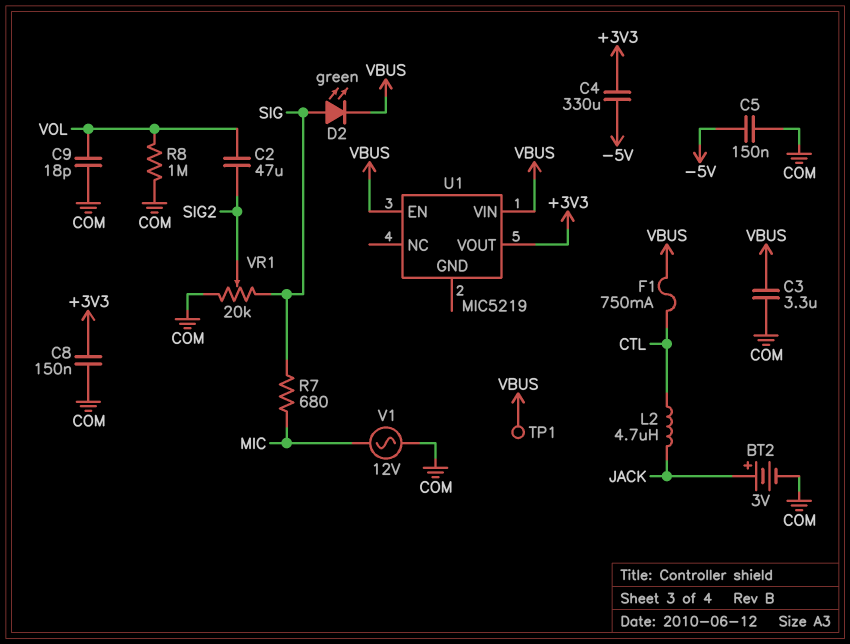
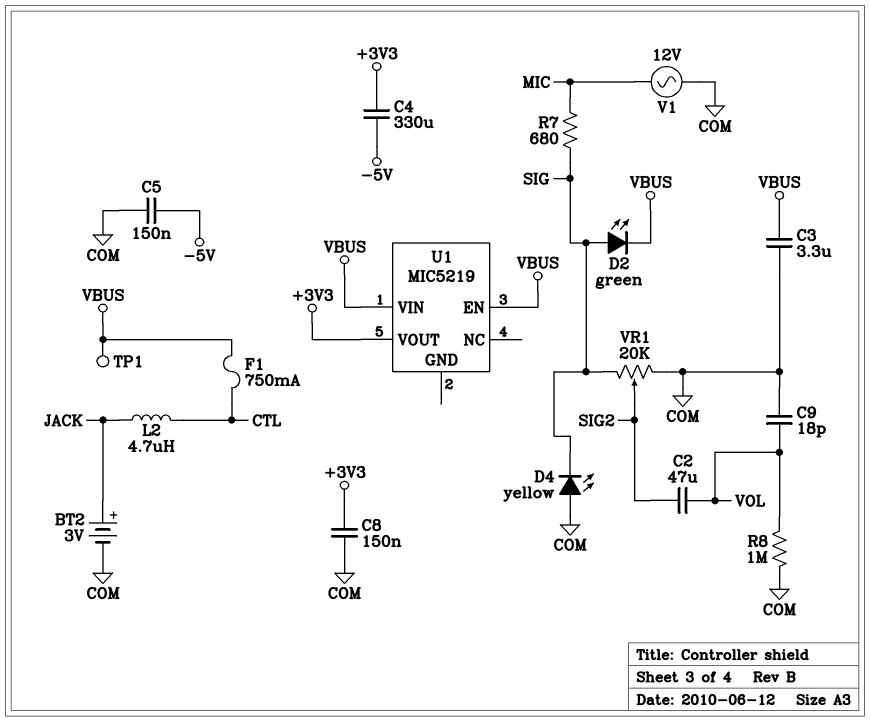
D4: none -> LED yellow (A COM, K SIG)

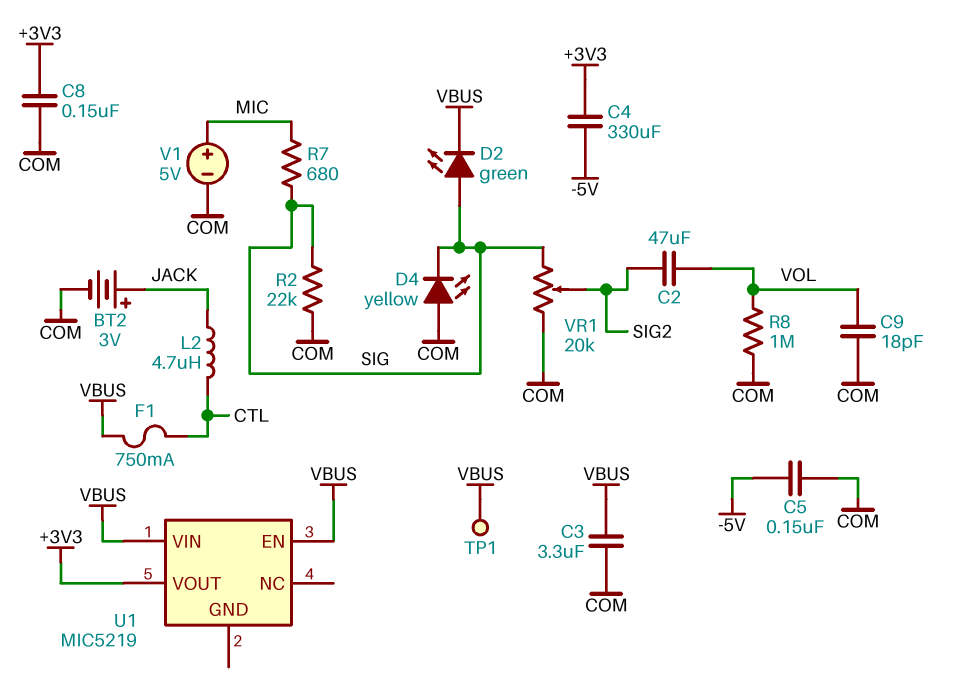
R2: none -> 22k (COM, SIG)
V1: AC 12V (COM, MIC) -> 5V (plus MIC, minus COM)

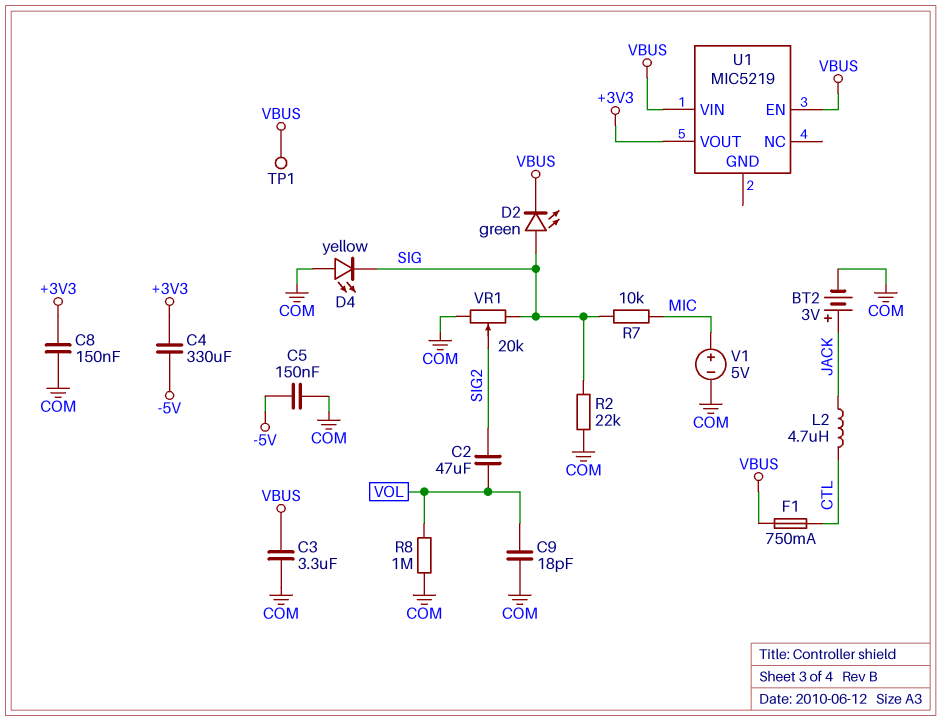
R7: 680 (MIC, SIG) -> 10k (MIC, SIG)

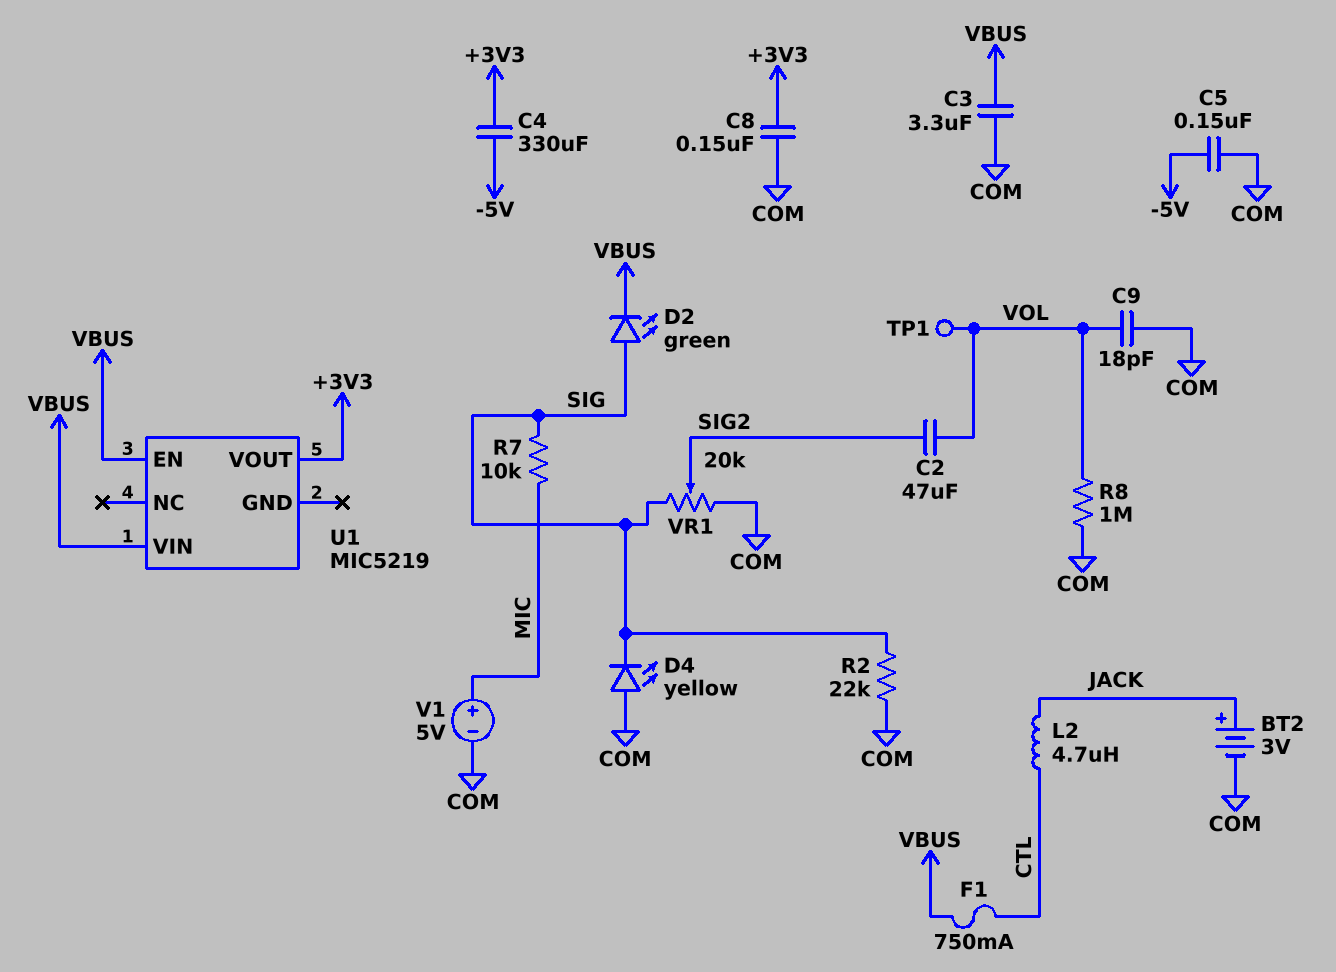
TP1: test point (VBUS) -> test point (VOL)

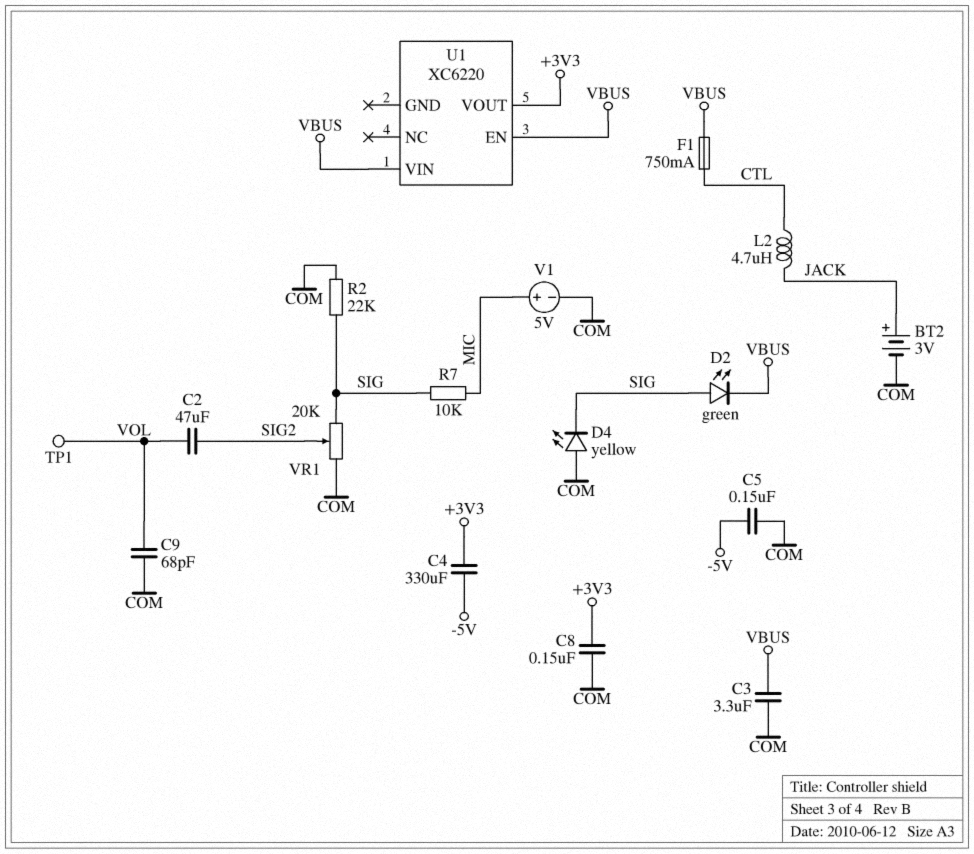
C9: 18pF (COM, VOL) -> 68pF (COM, VOL)
R8: 1M (COM, VOL) -> none
U1: MIC5219 -> XC6220

